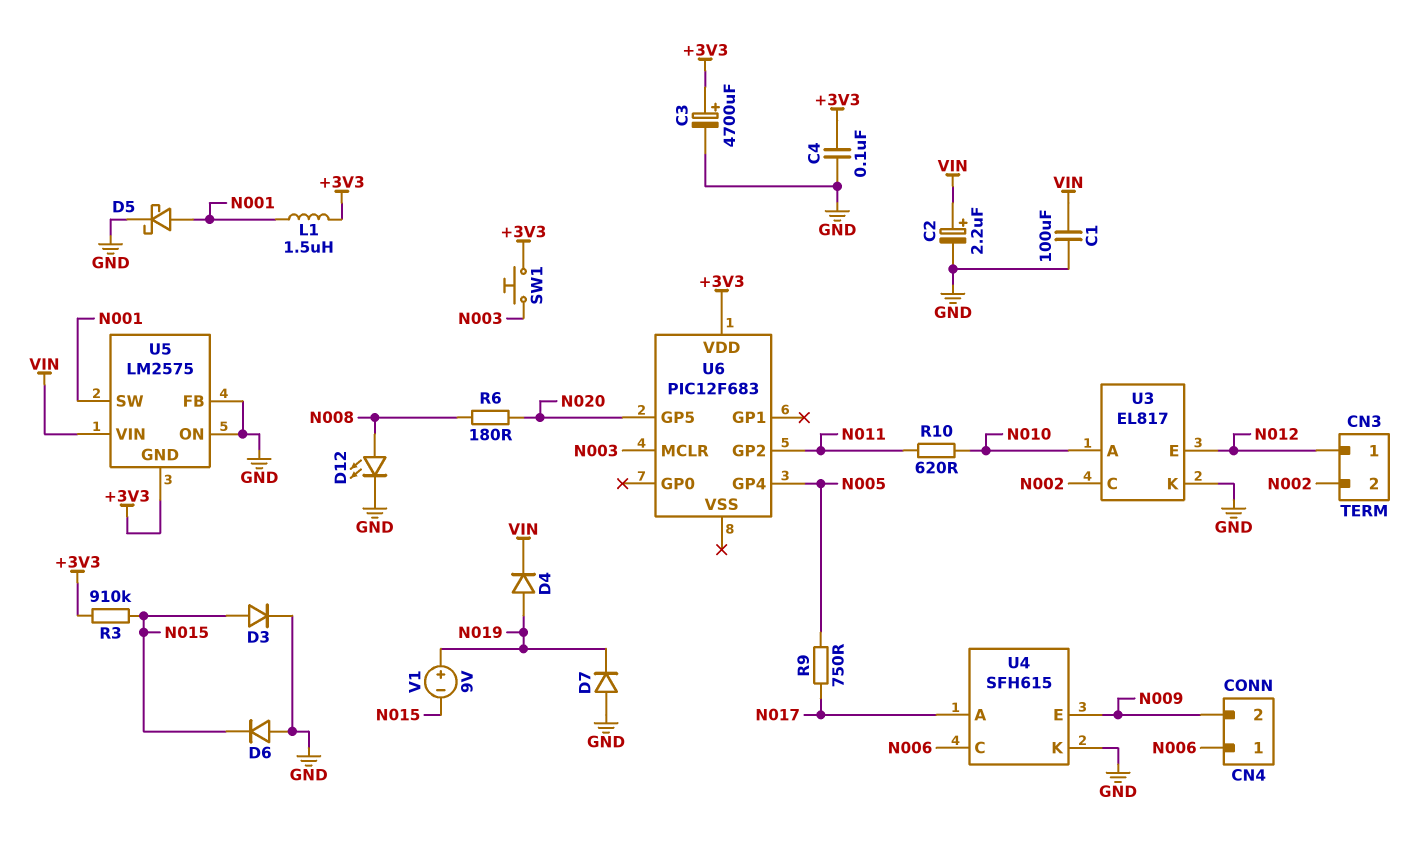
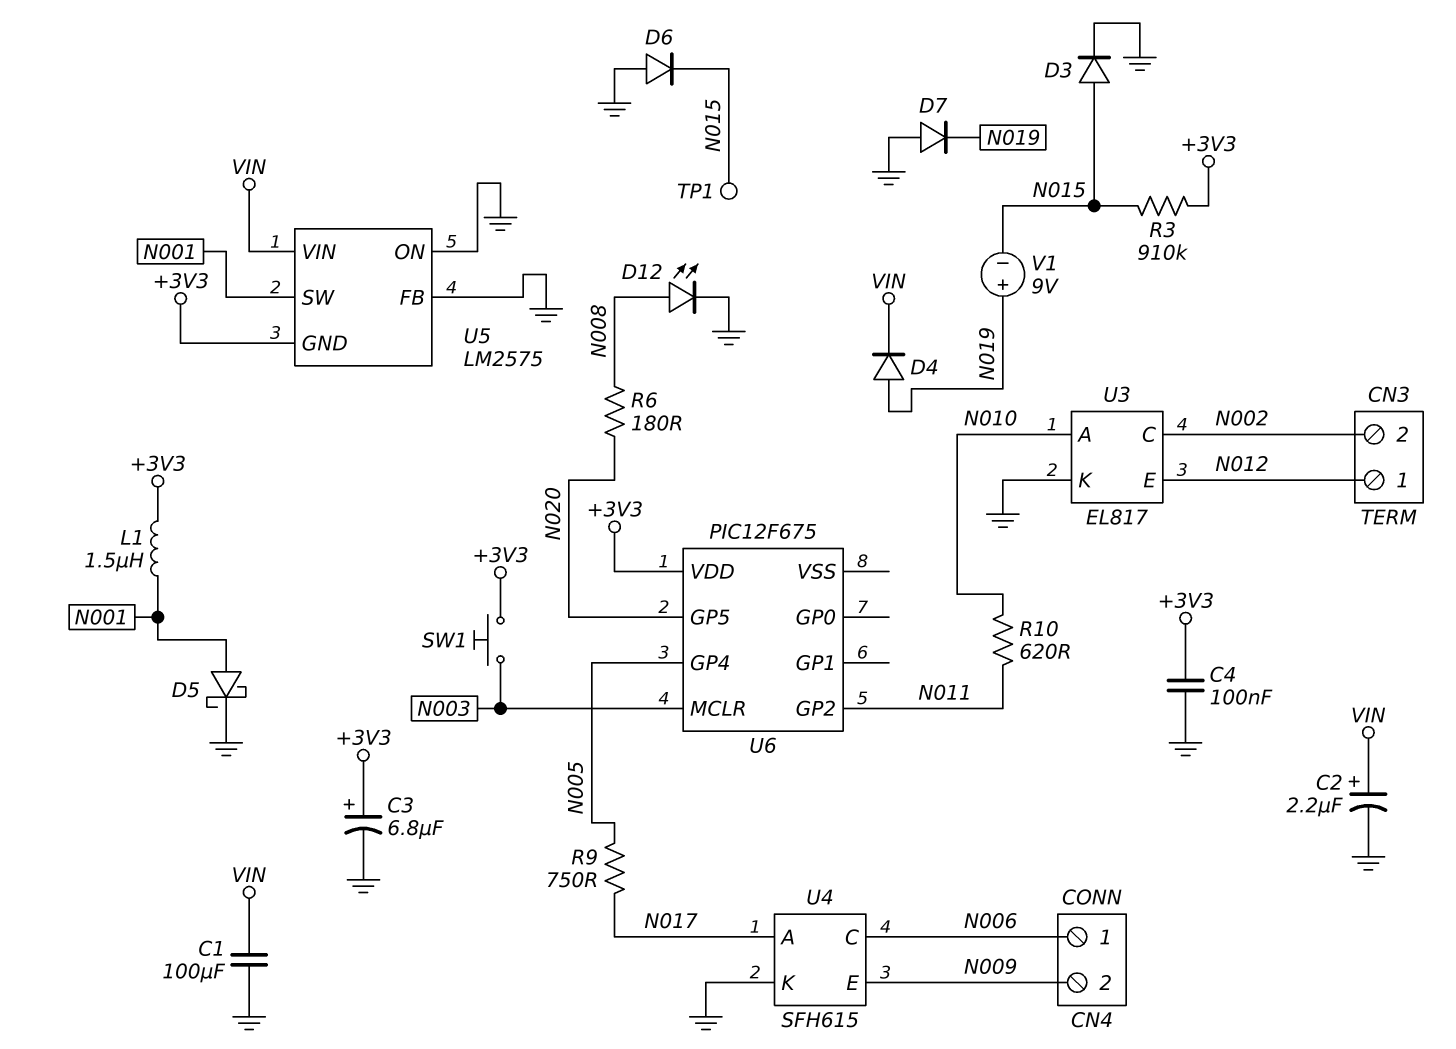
C3: 4700uF (plus +3V3, minus GND) -> 6.8uF (plus +3V3, minus GND)
TP1: none -> test point (N015)
U6: PIC12F683 -> PIC12F675

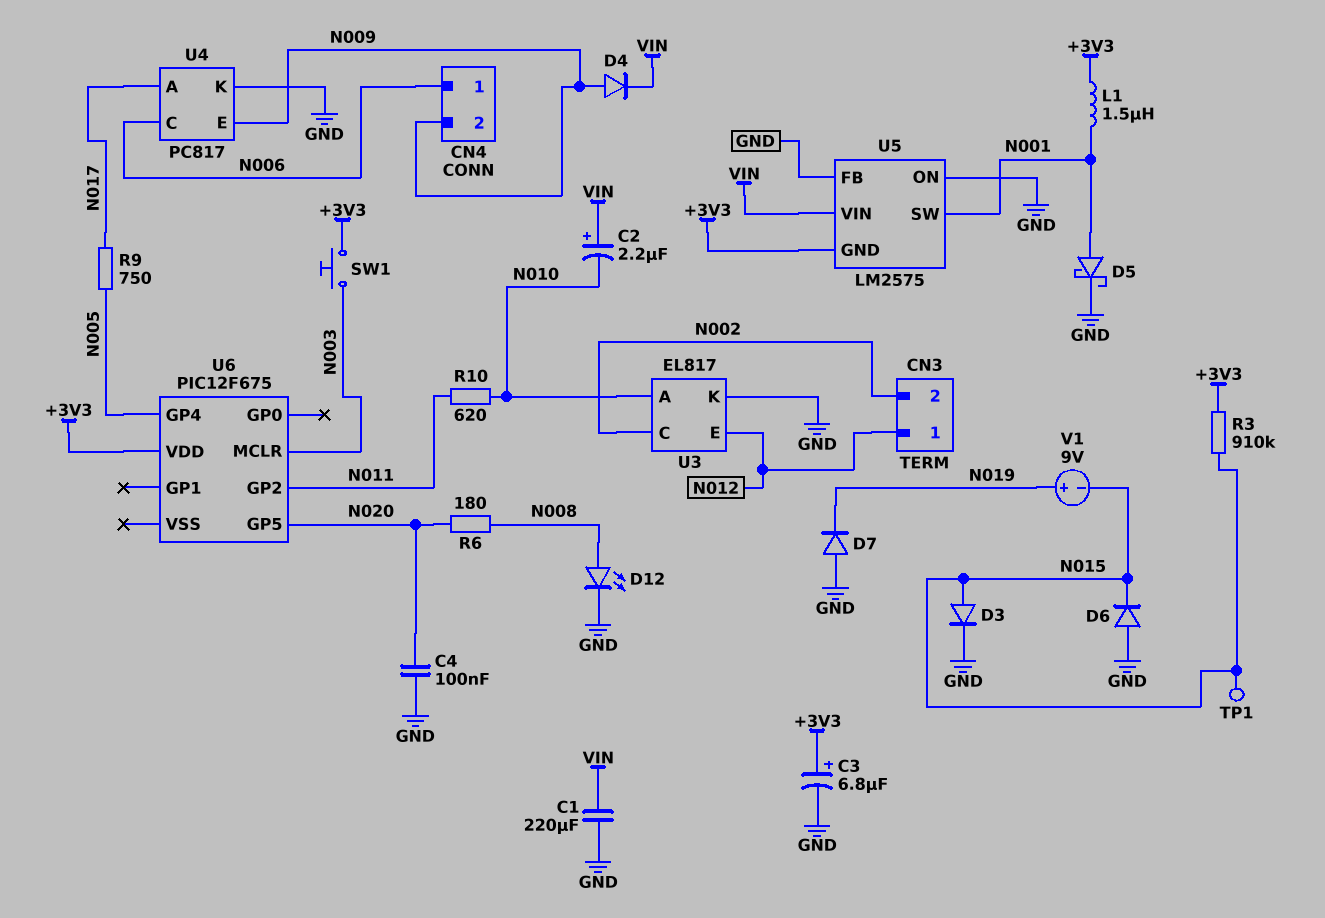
C1: 100uF (GND, VIN) -> 220uF (GND, VIN)
C2: 2.2uF (plus VIN, minus GND) -> 2.2uF (plus VIN, minus N010)
C4: 100nF (+3V3, GND) -> 100nF (GND, N020)
D4: diode (A N019, K VIN) -> diode (A N009, K VIN)
U4: SFH615 -> PC817

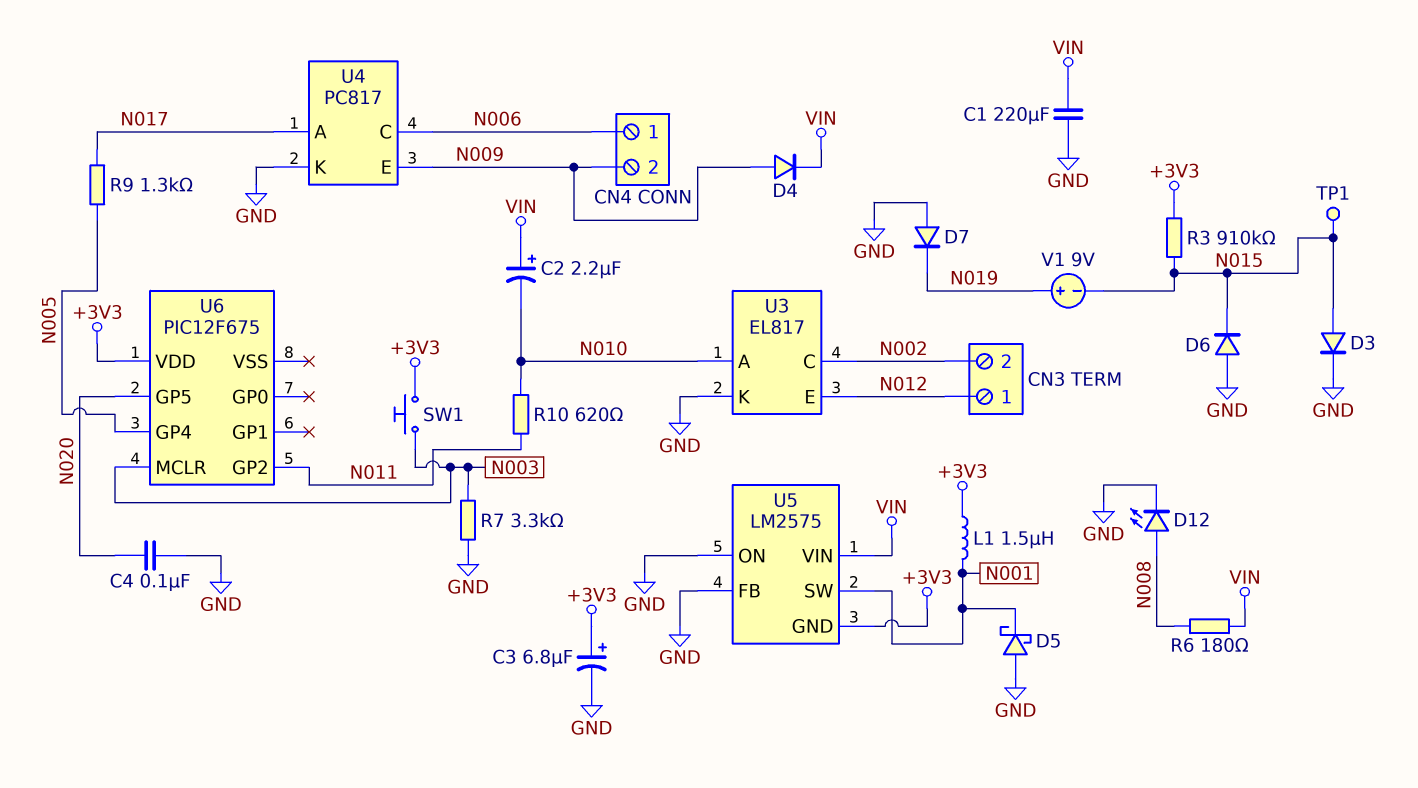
D5: schottky (A N001, K GND) -> schottky (A GND, K N001)
R6: 180 (N008, N020) -> 180 (N008, VIN)
R7: none -> 3.3k (GND, N003)
R9: 750 (N005, N017) -> 1.3k (N005, N017)

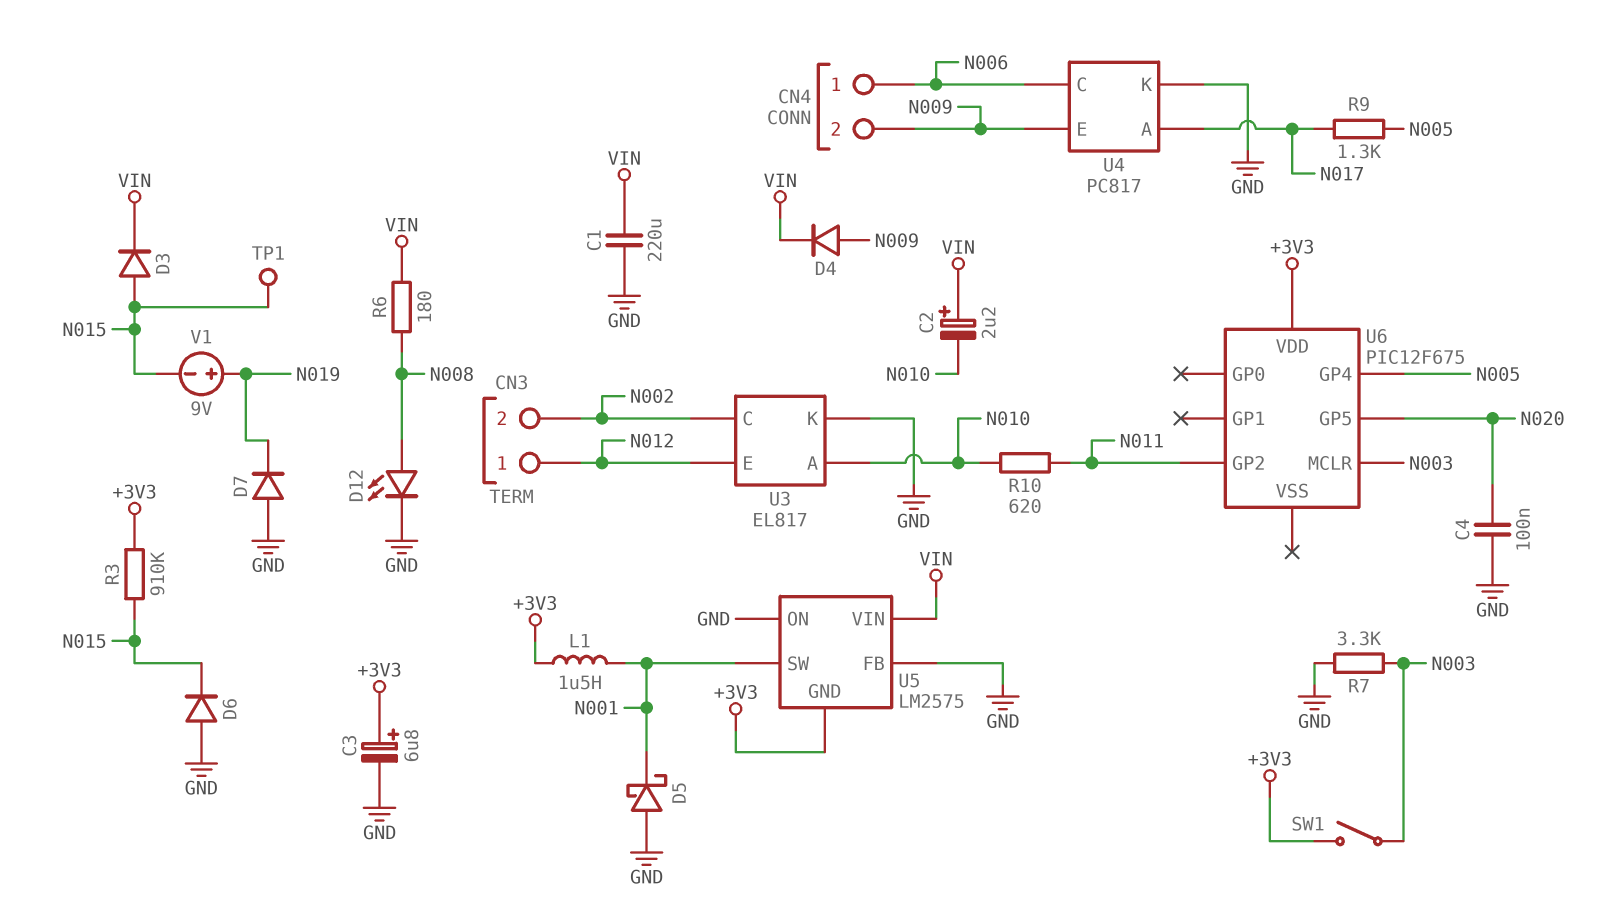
D3: diode (A N015, K GND) -> diode (A N015, K VIN)
SW1: button (+3V3, N003) -> switch (+3V3, N003)

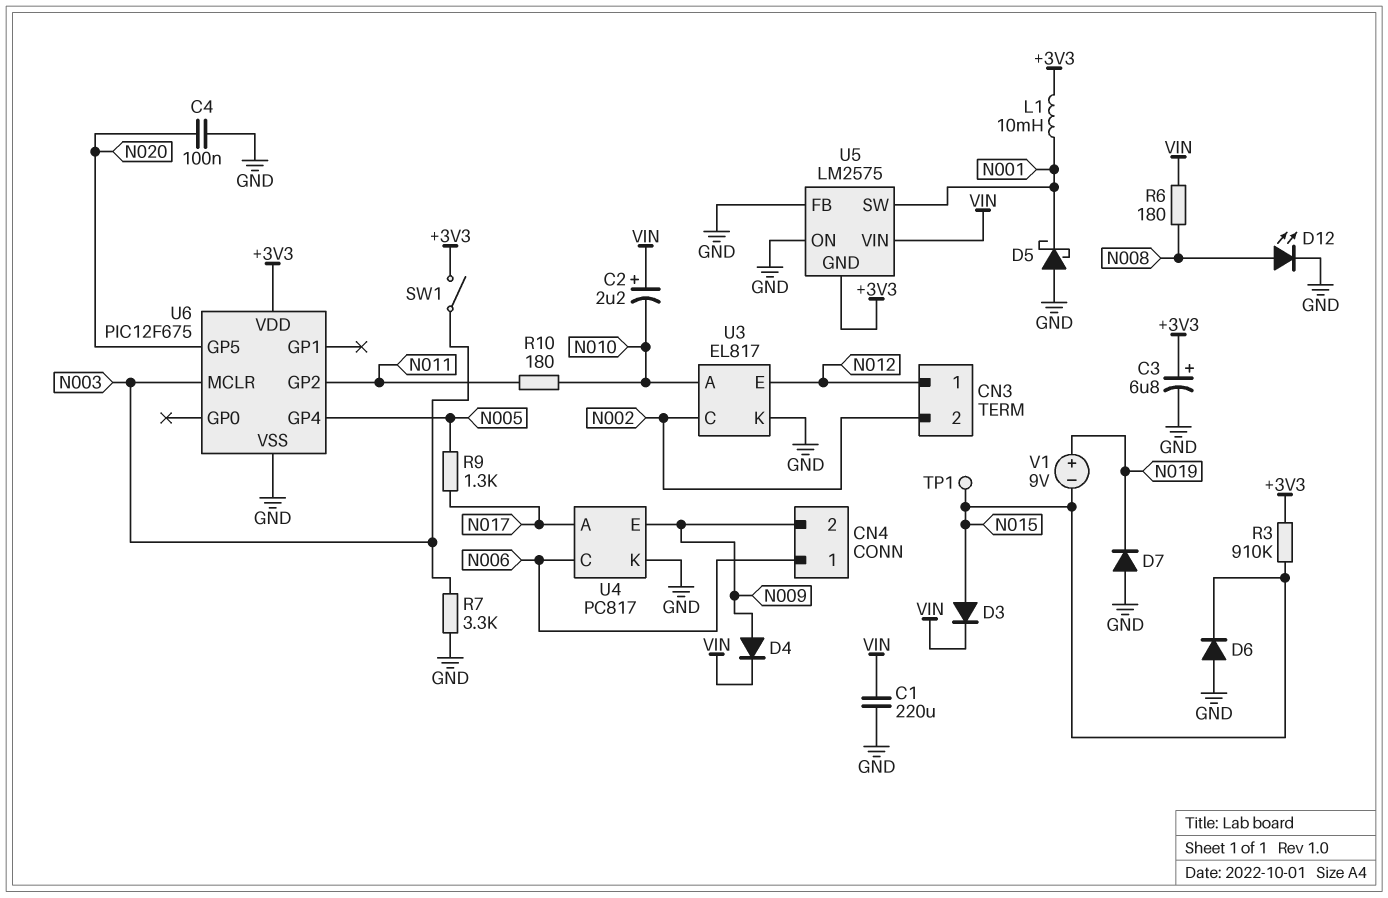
L1: 1.5uH (+3V3, N001) -> 10mH (+3V3, N001)
R10: 620 (N010, N011) -> 180 (N010, N011)
U6 pin VSS: none -> GND

